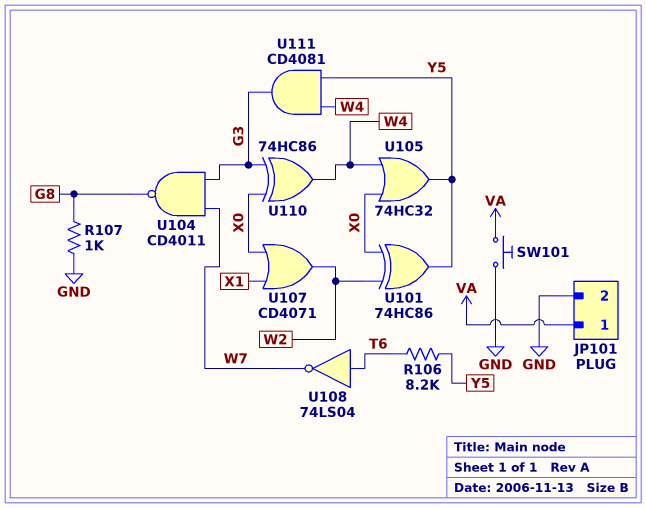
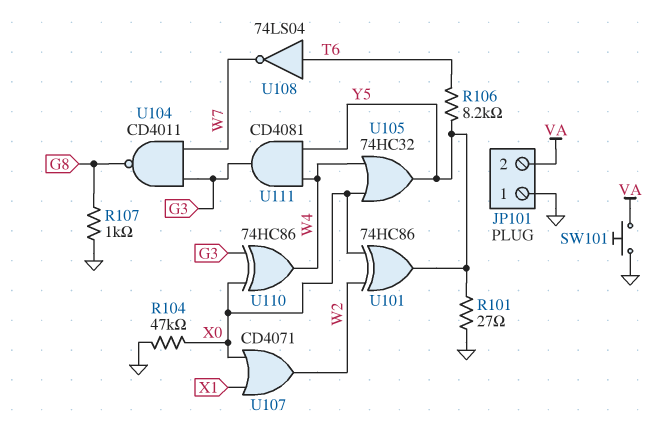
JP101 pin 1: VA -> GND
JP101 pin 2: GND -> VA
R101: none -> 27 (GND, Y5)
R104: none -> 47k (GND, X0)

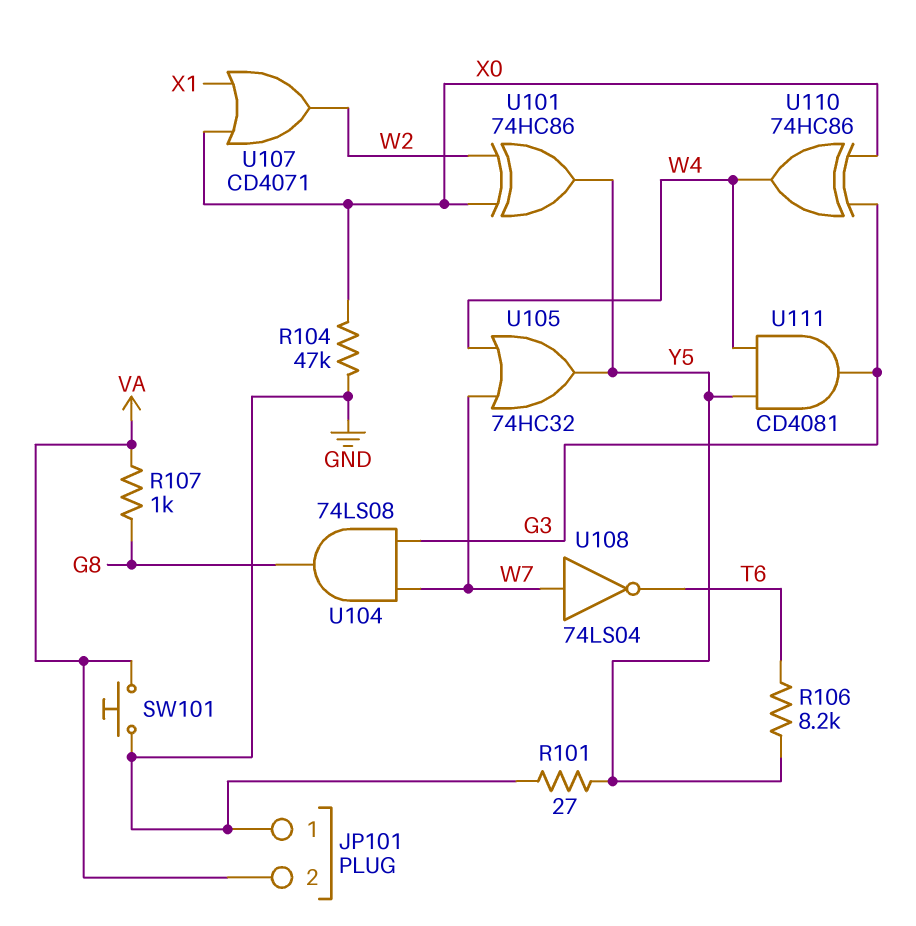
R107: 1k (G8, GND) -> 1k (G8, VA)
U104: NAND CD4011 (in G3, in W7, out G8) -> AND 74LS08 (in G3, in W7, out G8)
U105: OR 74HC32 (in W4, in X0, out Y5) -> OR 74HC32 (in W4, in W7, out Y5)
U108: NOT 74LS04 (in T6, out W7) -> NOT 74LS04 (in W7, out T6)

